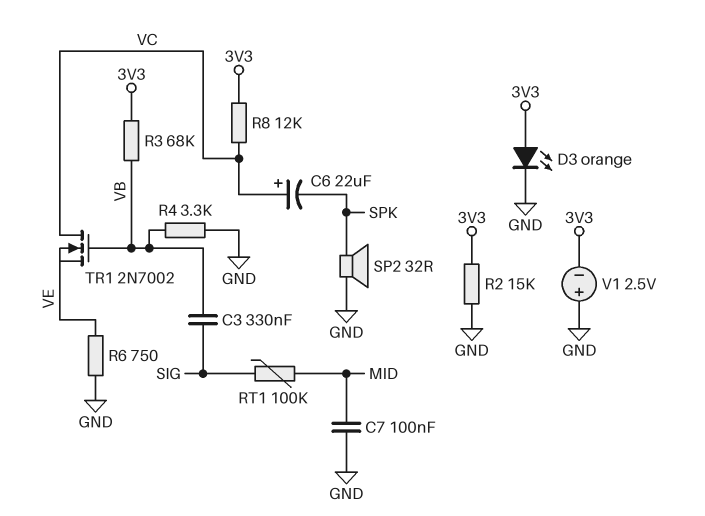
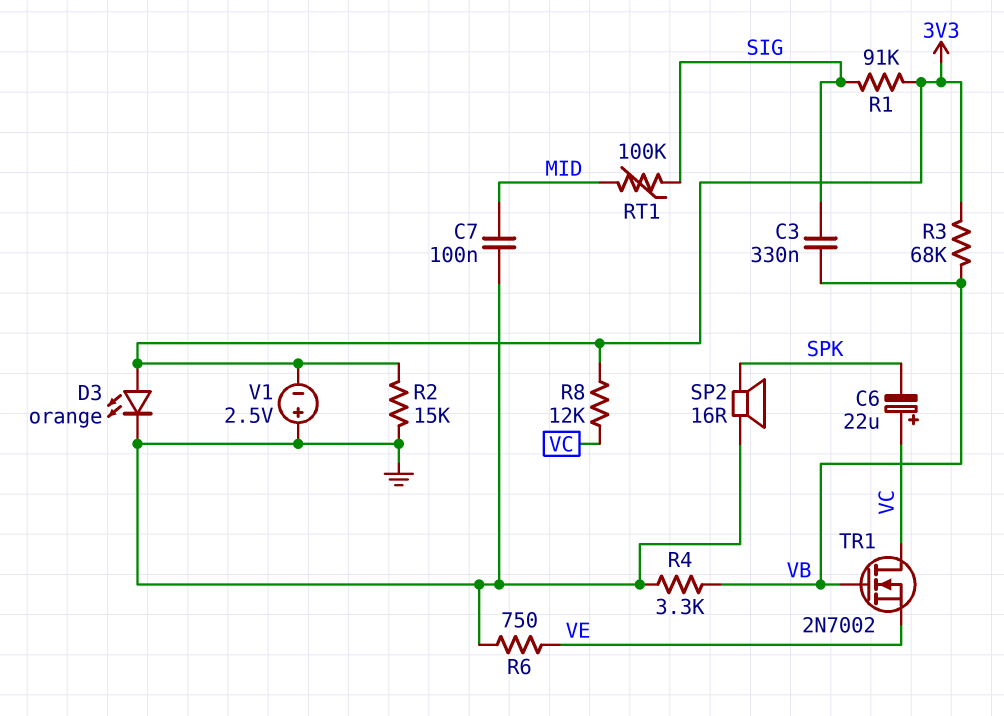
R1: none -> 91k (3V3, SIG)
SP2: speaker 32R (GND, SPK) -> speaker 16R (GND, SPK)

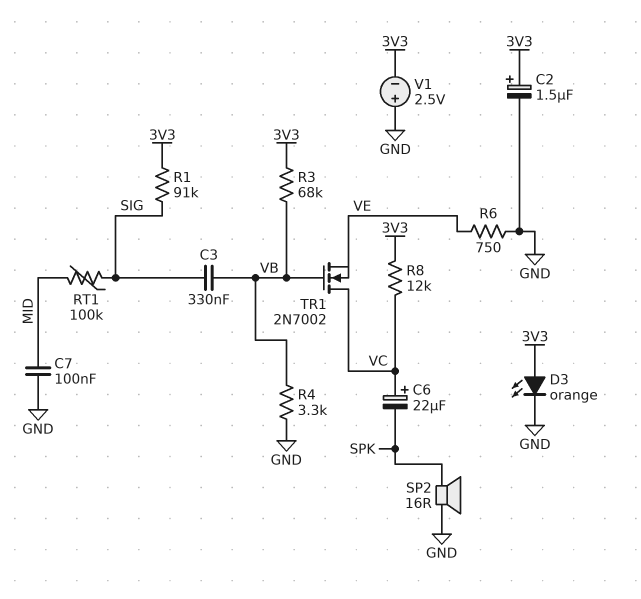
C2: none -> 1.5uF (plus 3V3, minus GND)
R2: 15k (3V3, GND) -> none

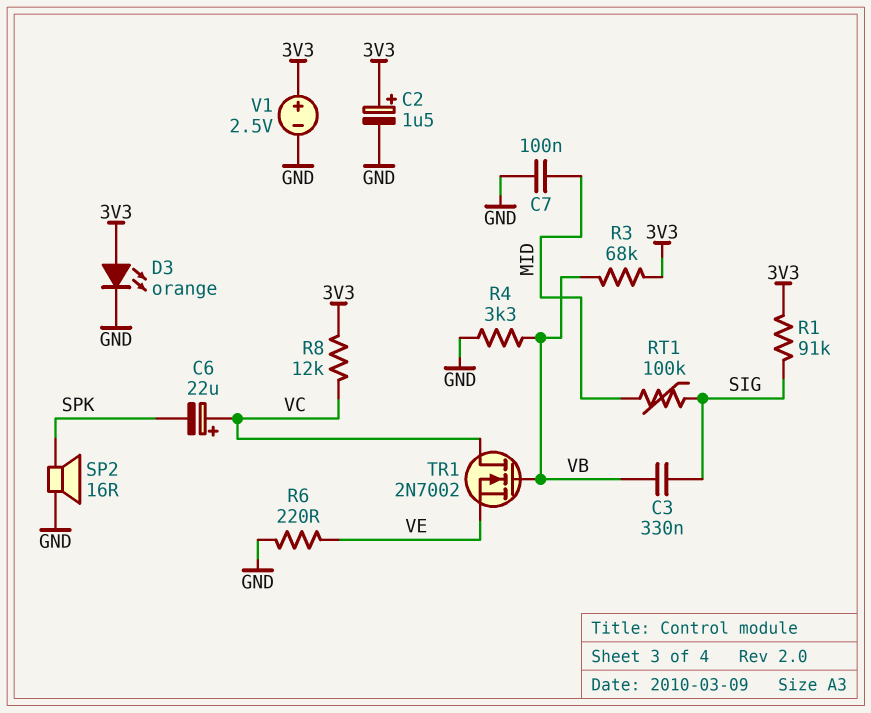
R6: 750 (GND, VE) -> 220 (GND, VE)
V1: 2.5V (plus GND, minus 3V3) -> 2.5V (plus 3V3, minus GND)

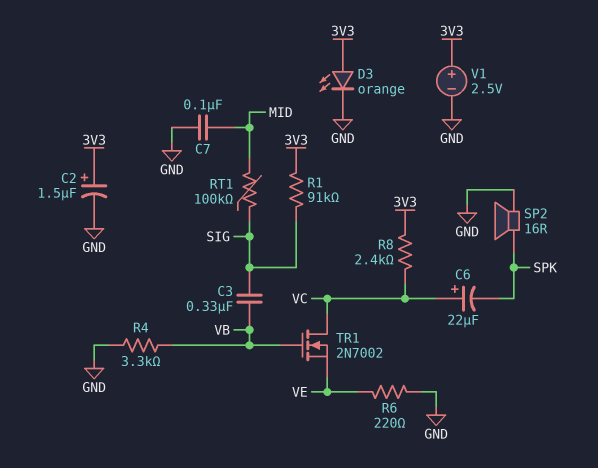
R3: 68k (3V3, VB) -> none
R8: 12k (3V3, VC) -> 2.4k (3V3, VC)

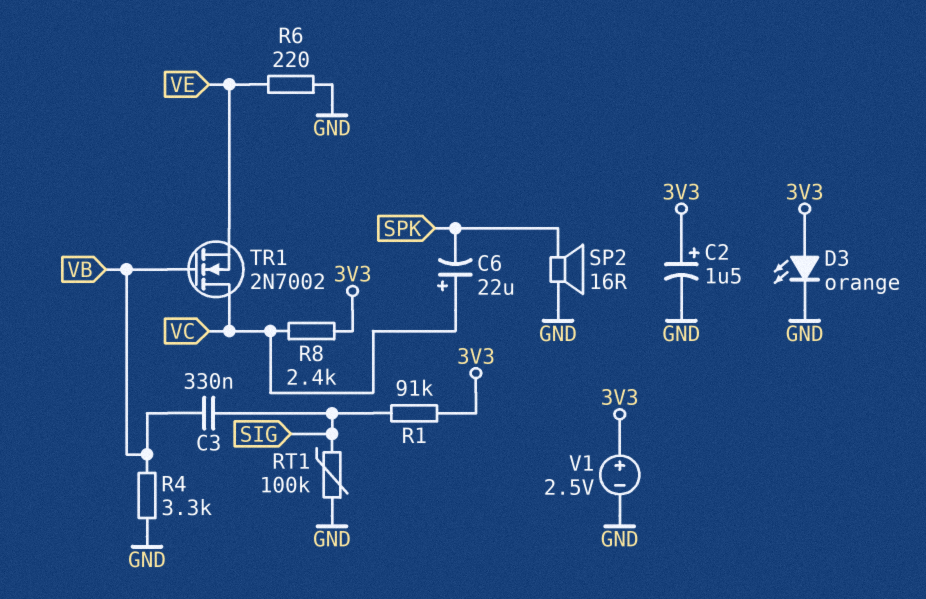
C7: 100nF (GND, MID) -> none
RT1: 100k (MID, SIG) -> 100k (GND, SIG)

